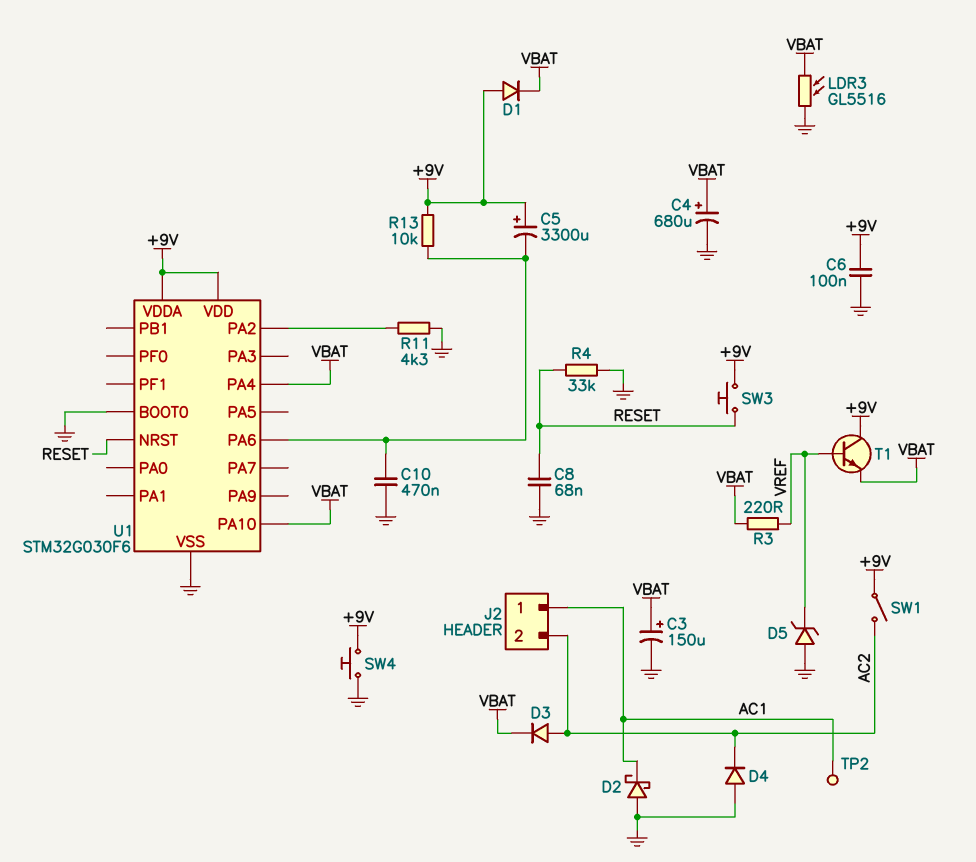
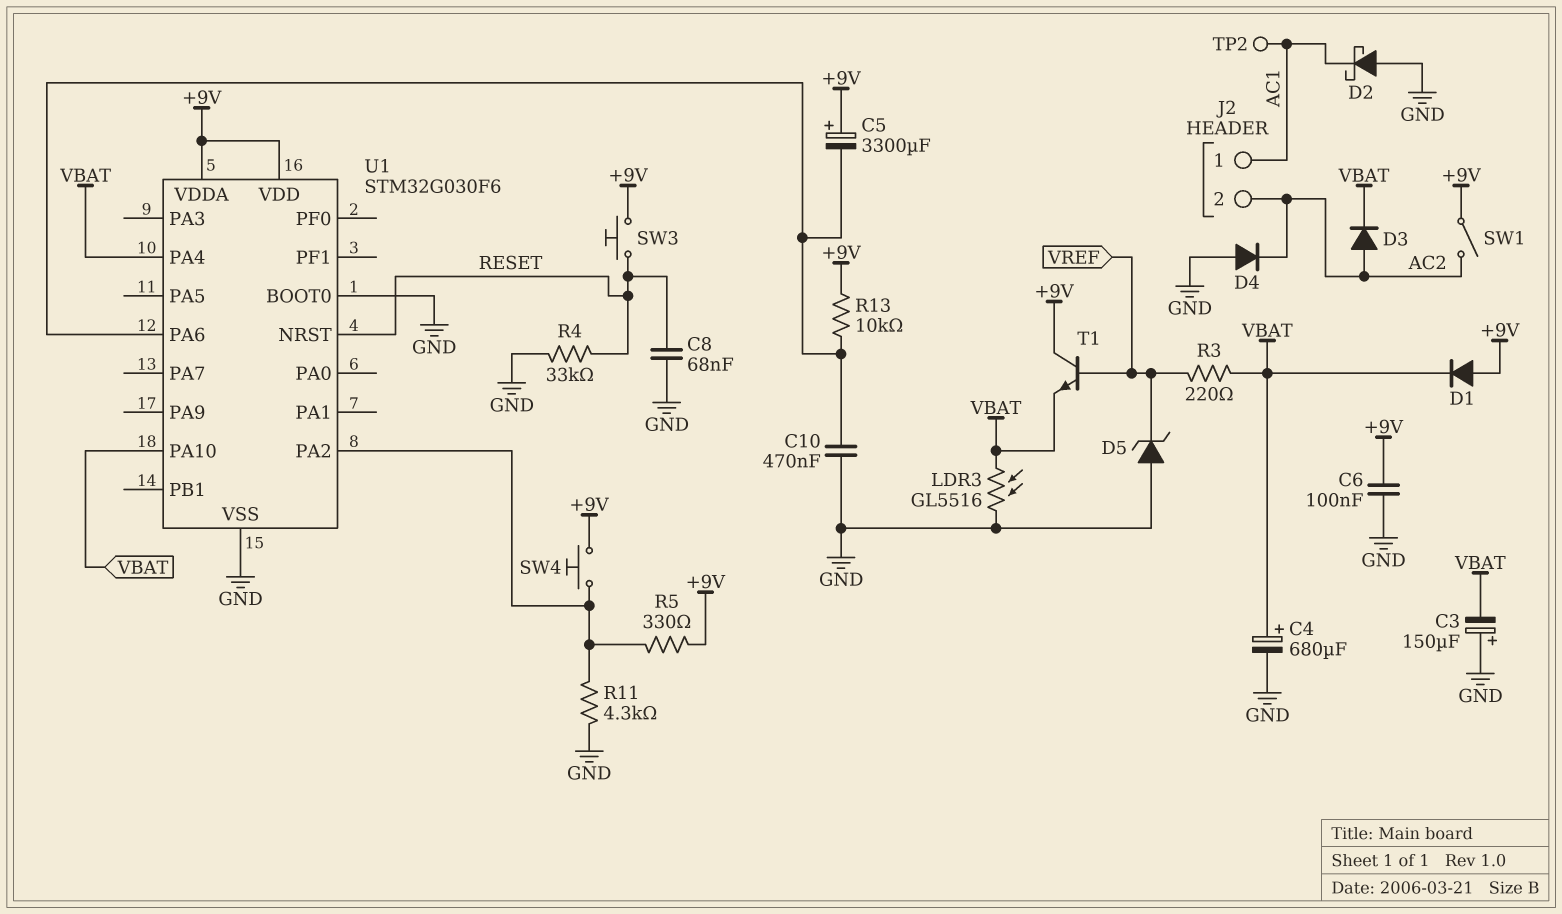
C3: 150uF (plus VBAT, minus GND) -> 150uF (plus GND, minus VBAT)
R5: none -> 330 (+9V, U1/PA2)
SW4: button (+9V, GND) -> button (+9V, U1/PA2)

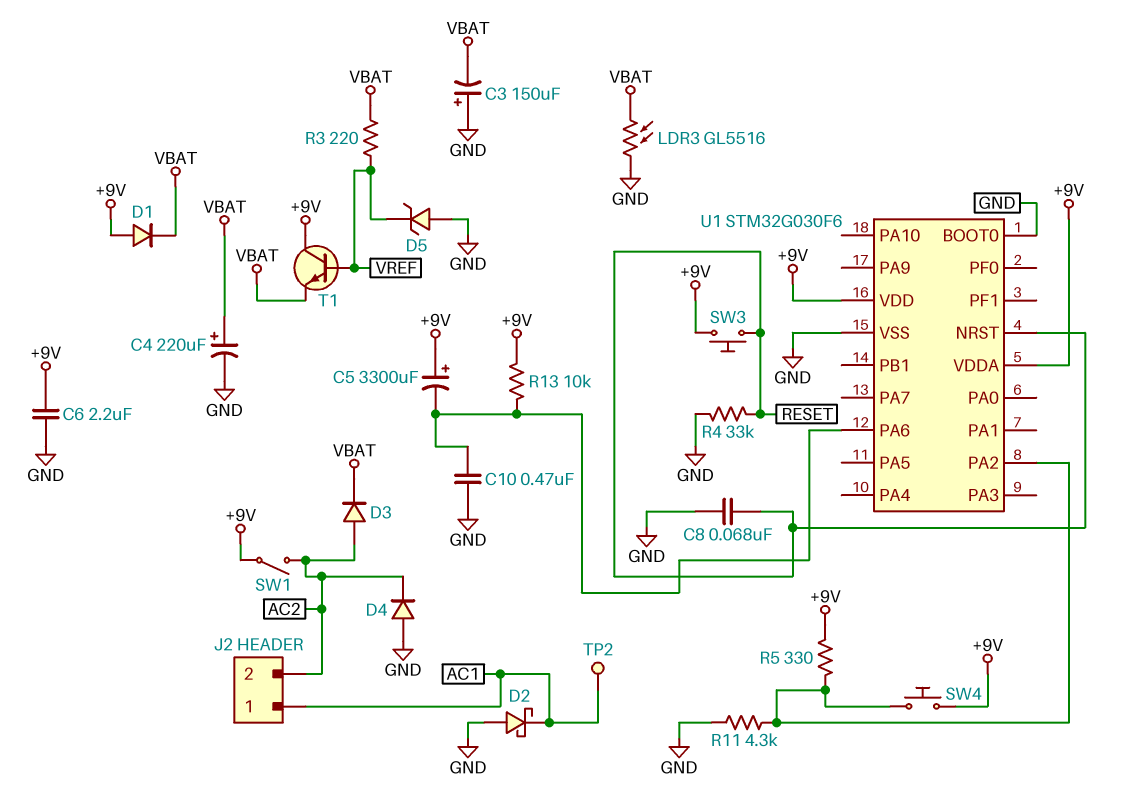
C4: 680uF (plus VBAT, minus GND) -> 220uF (plus VBAT, minus GND)
C6: 100nF (+9V, GND) -> 2.2uF (+9V, GND)
U1 pin PA4: VBAT -> none
U1 pin PA10: VBAT -> none

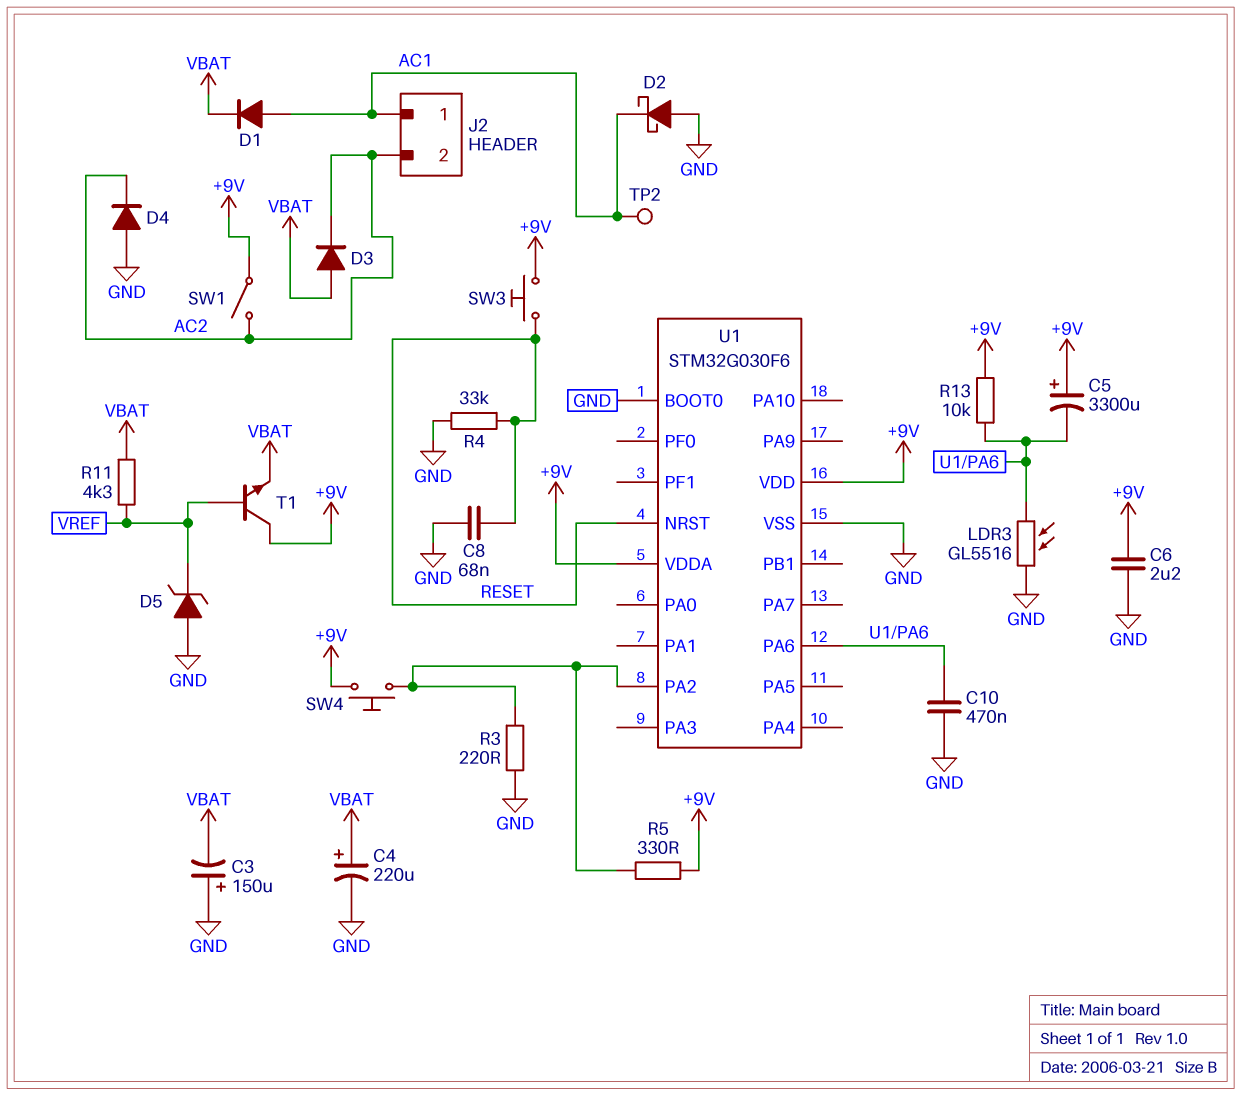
D1: diode (A +9V, K VBAT) -> diode (A AC1, K VBAT)
D3: diode (A AC2, K VBAT) -> diode (A VBAT, K AC2)
LDR3: GL5516 (GND, VBAT) -> GL5516 (GND, U1/PA6)
R3: 220 (VBAT, VREF) -> 220 (GND, U1/PA2)
R11: 4.3k (GND, U1/PA2) -> 4.3k (VBAT, VREF)

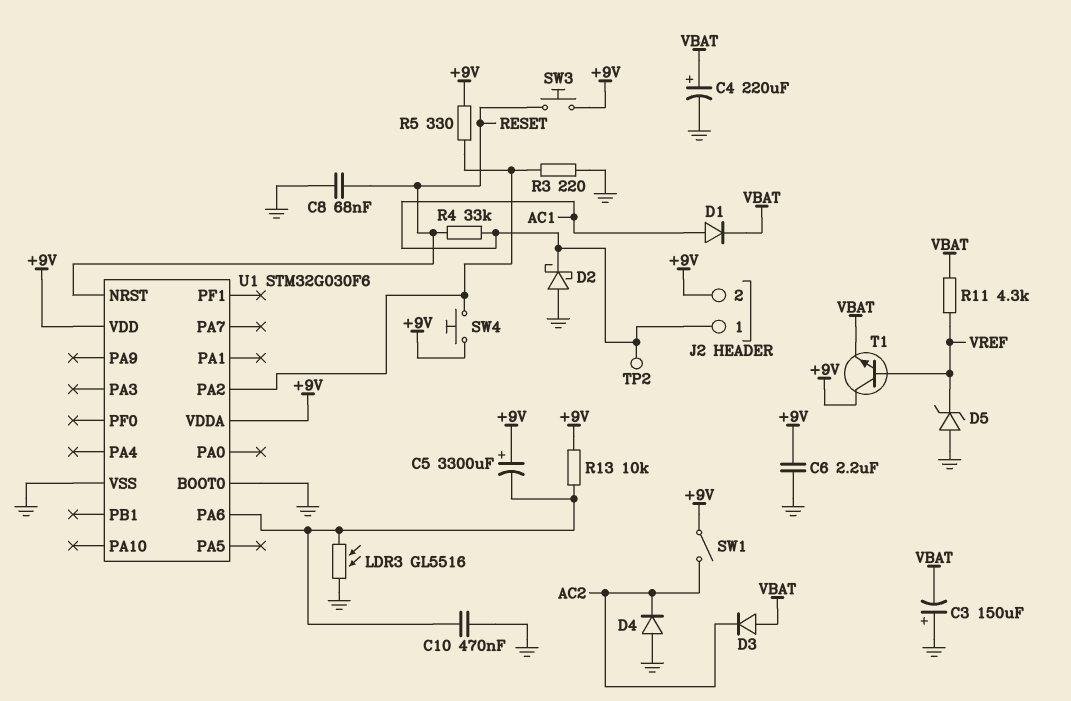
J2 pin 2: AC2 -> +9V
R4: 33k (GND, RESET) -> 33k (AC1, RESET)

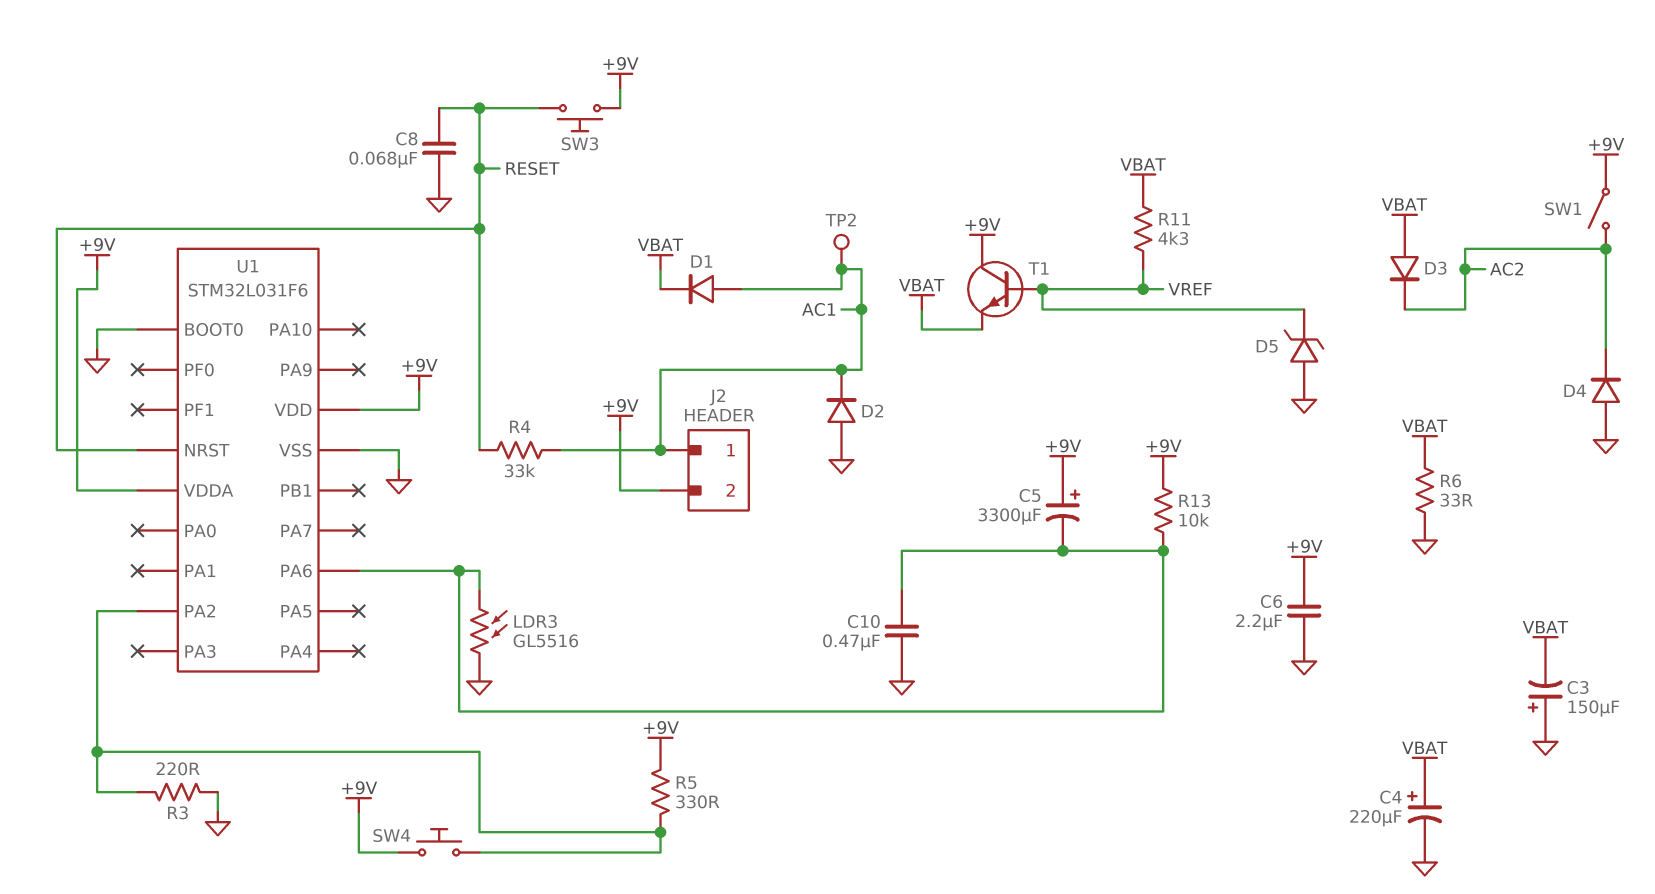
D2: schottky (A GND, K AC1) -> diode (A GND, K AC1)
R6: none -> 33 (GND, VBAT)
U1: STM32G030F6 -> STM32L031F6

